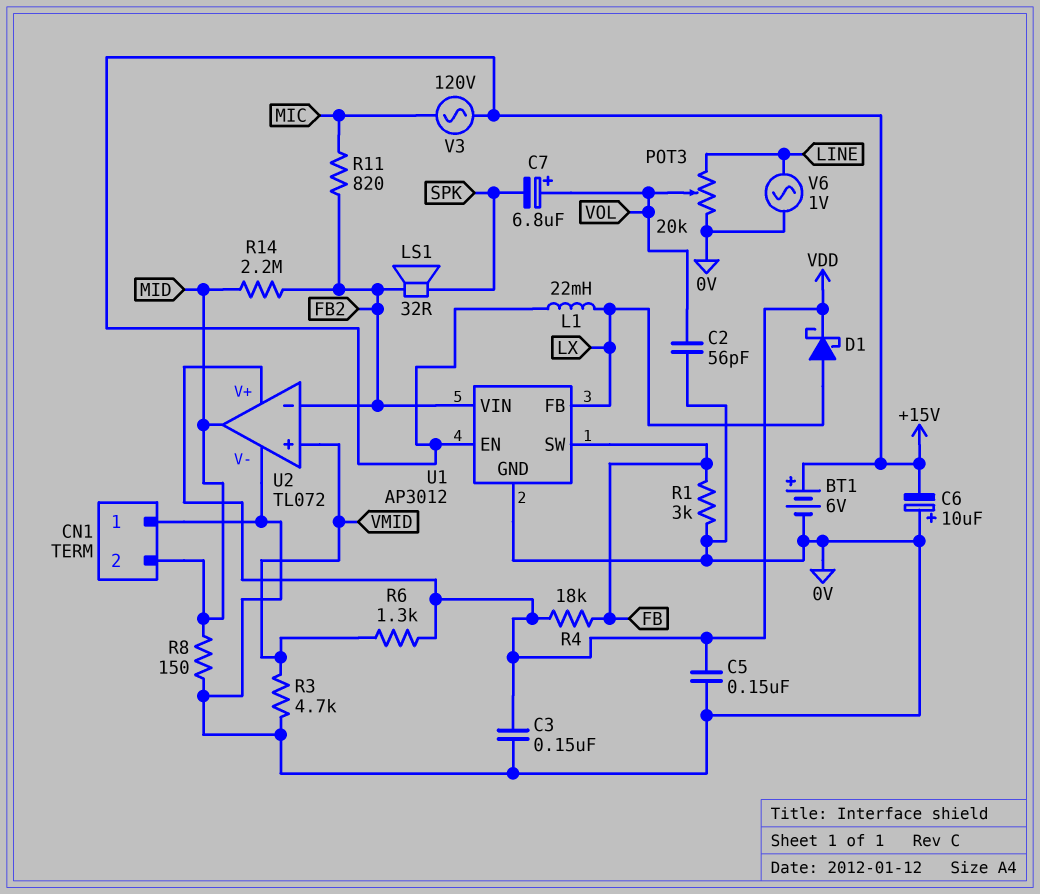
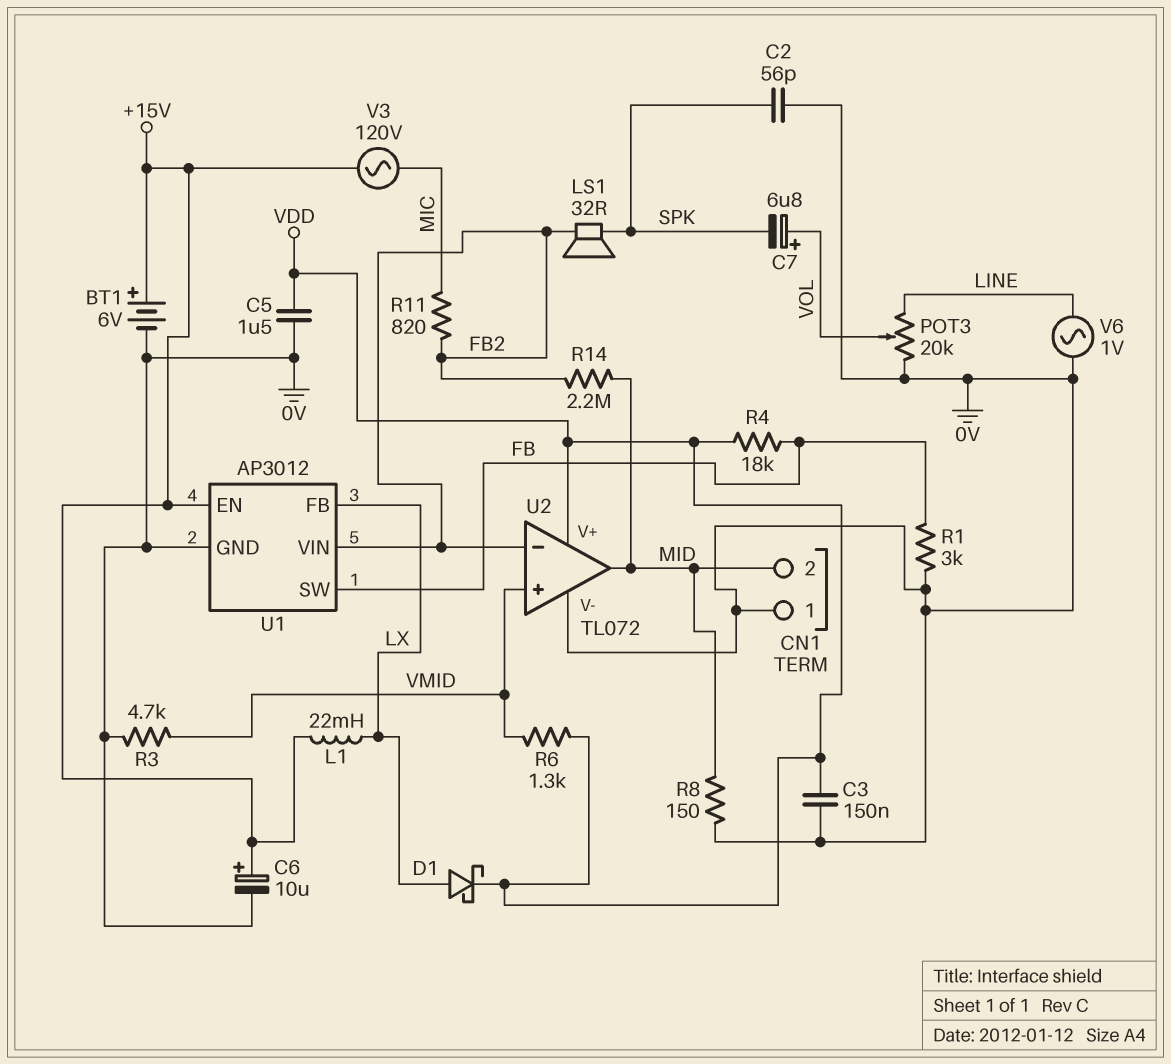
C2: 56pF (0V, VOL) -> 56pF (0V, SPK)
C5: 150nF (0V, VDD) -> 1.5uF (0V, VDD)
C6: 10uF (plus 0V, minus +15V) -> 10uF (plus +15V, minus 0V)

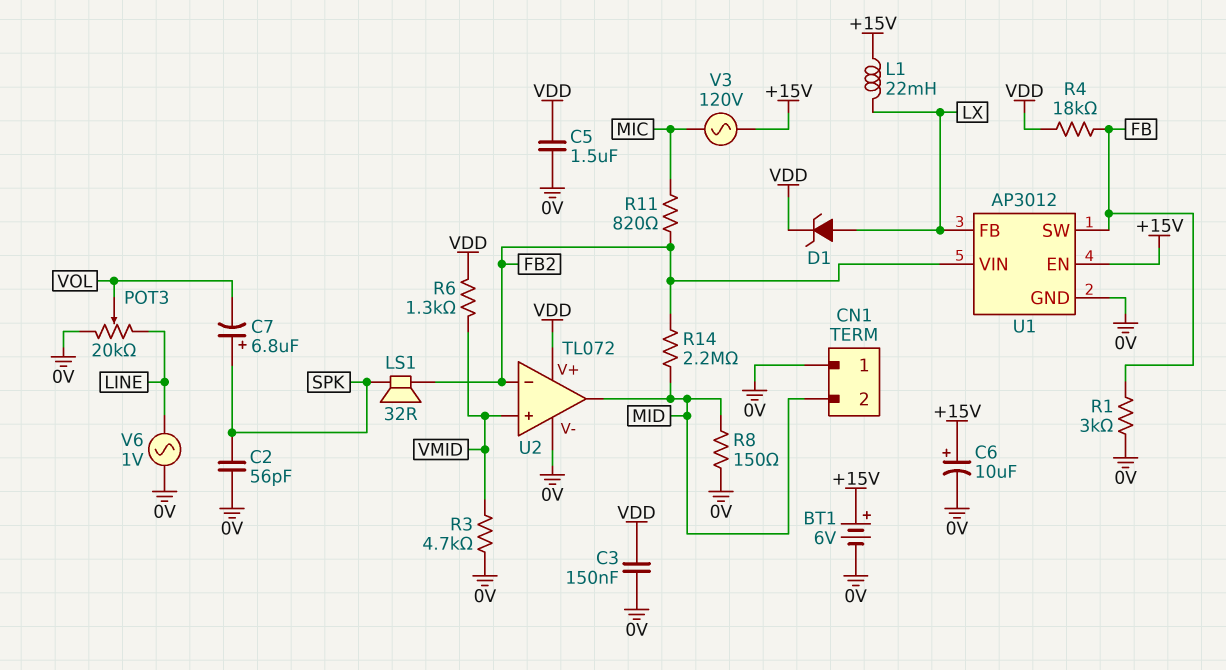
C7: 6.8uF (plus VOL, minus SPK) -> 6.8uF (plus SPK, minus VOL)
D1: schottky (A LX, K VDD) -> zener (A LX, K VDD)

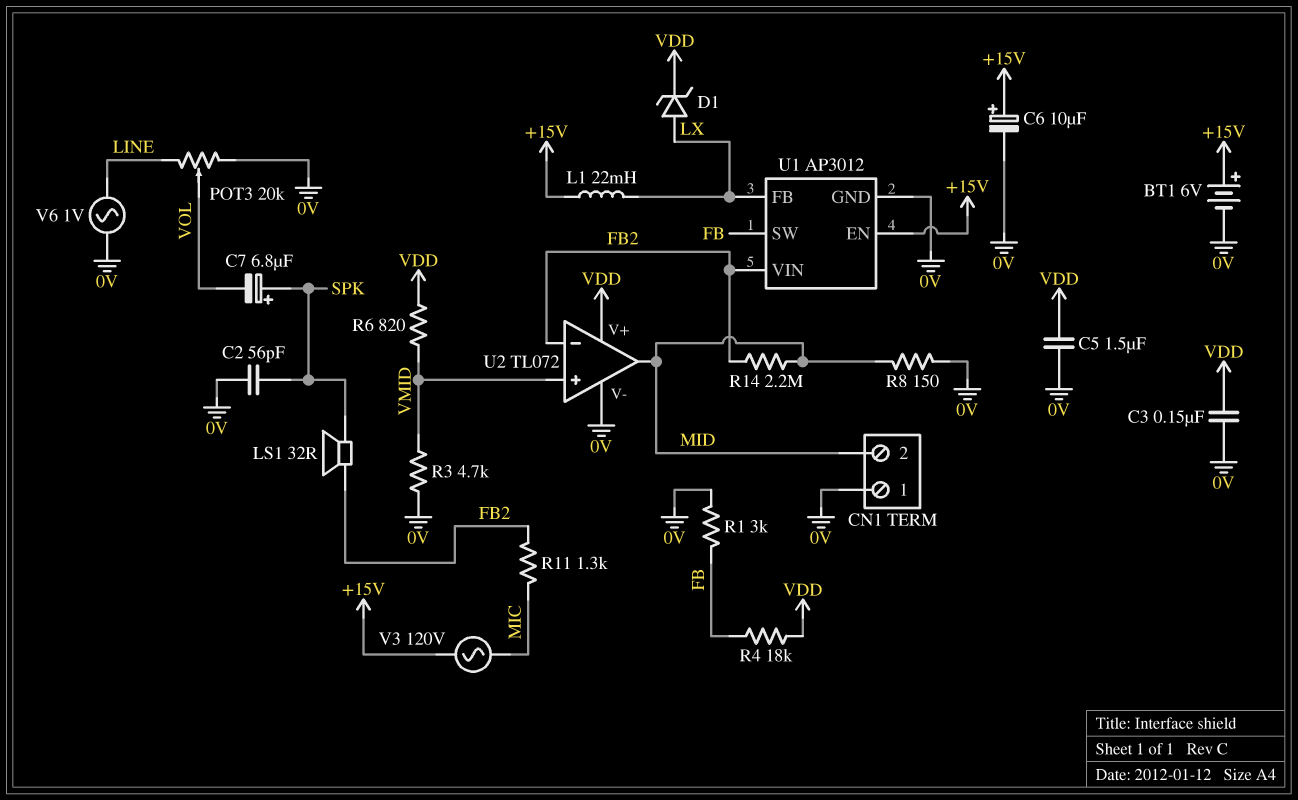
R6: 1.3k (VDD, VMID) -> 820 (VDD, VMID)
R11: 820 (FB2, MIC) -> 1.3k (FB2, MIC)

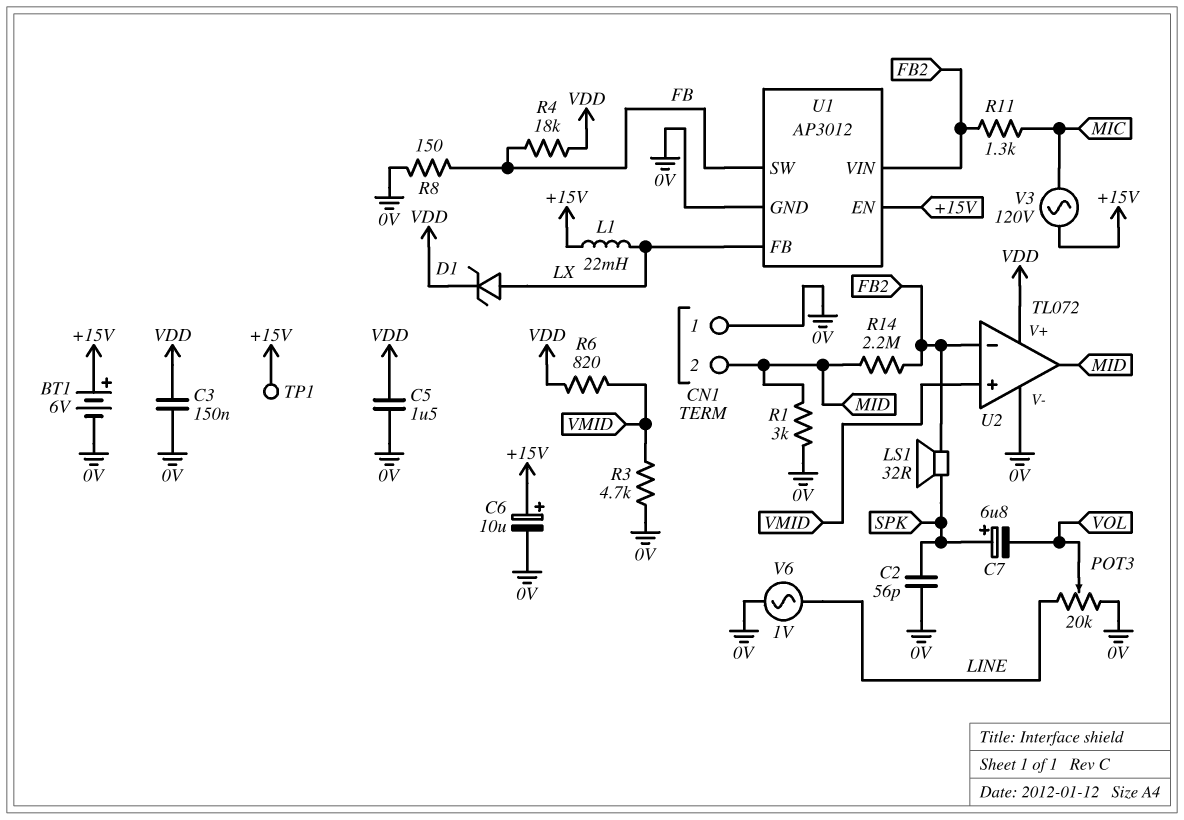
R1: 3k (0V, FB) -> 3k (0V, MID)
R8: 150 (0V, MID) -> 150 (0V, FB)
TP1: none -> test point (+15V)

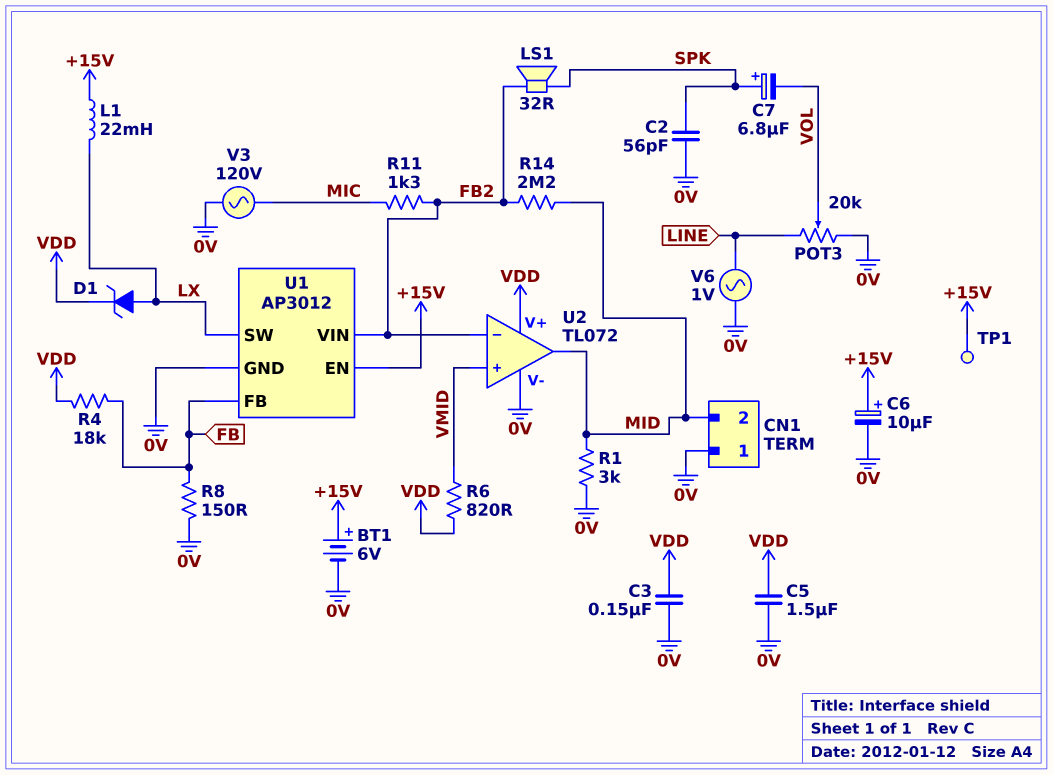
R3: 4.7k (0V, VMID) -> none
U1 pin FB: LX -> FB
U1 pin SW: FB -> LX
V3: AC 120V (+15V, MIC) -> AC 120V (0V, MIC)

